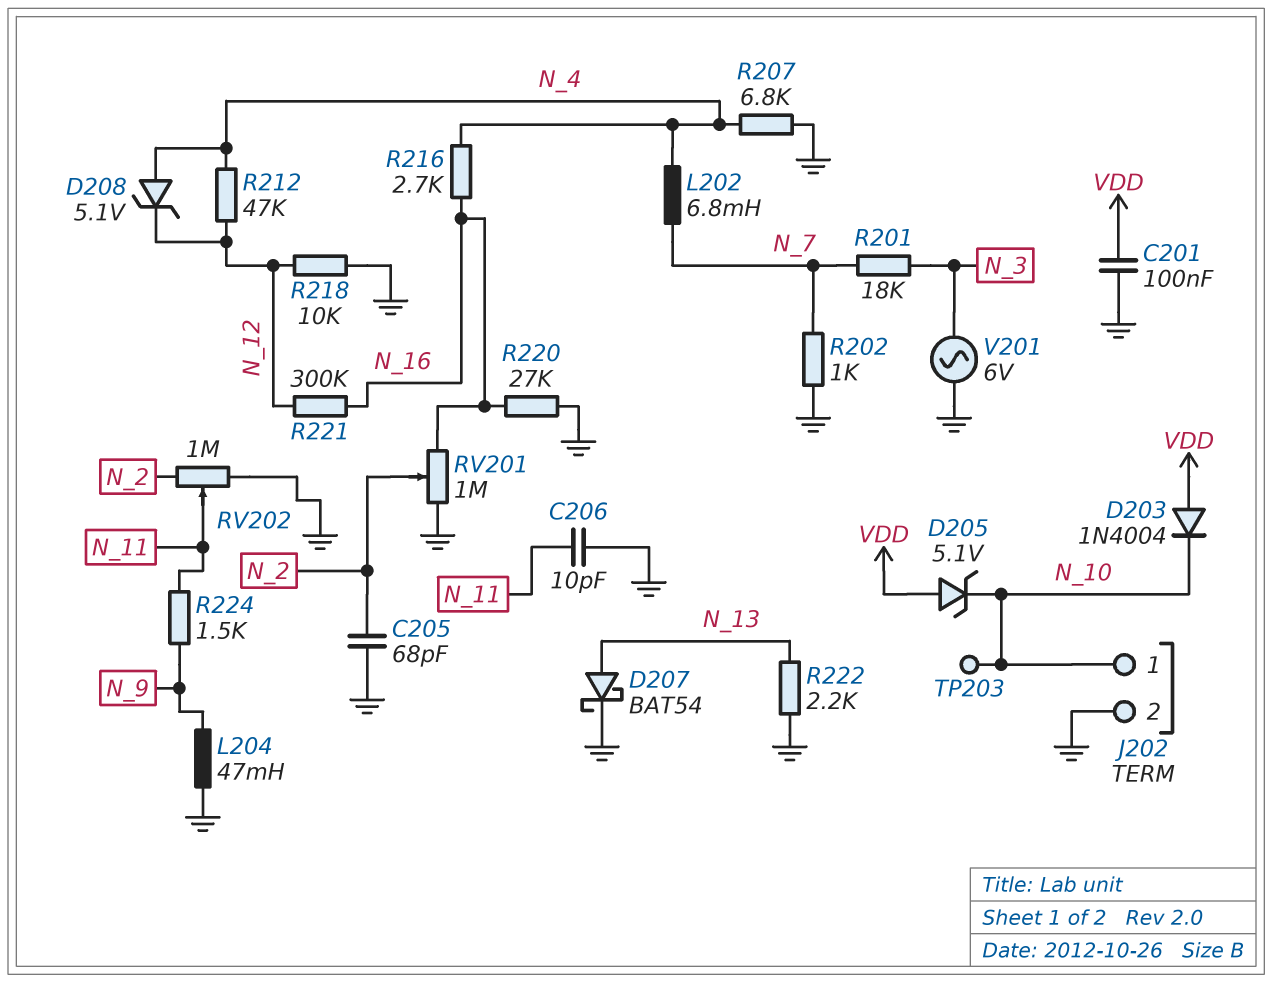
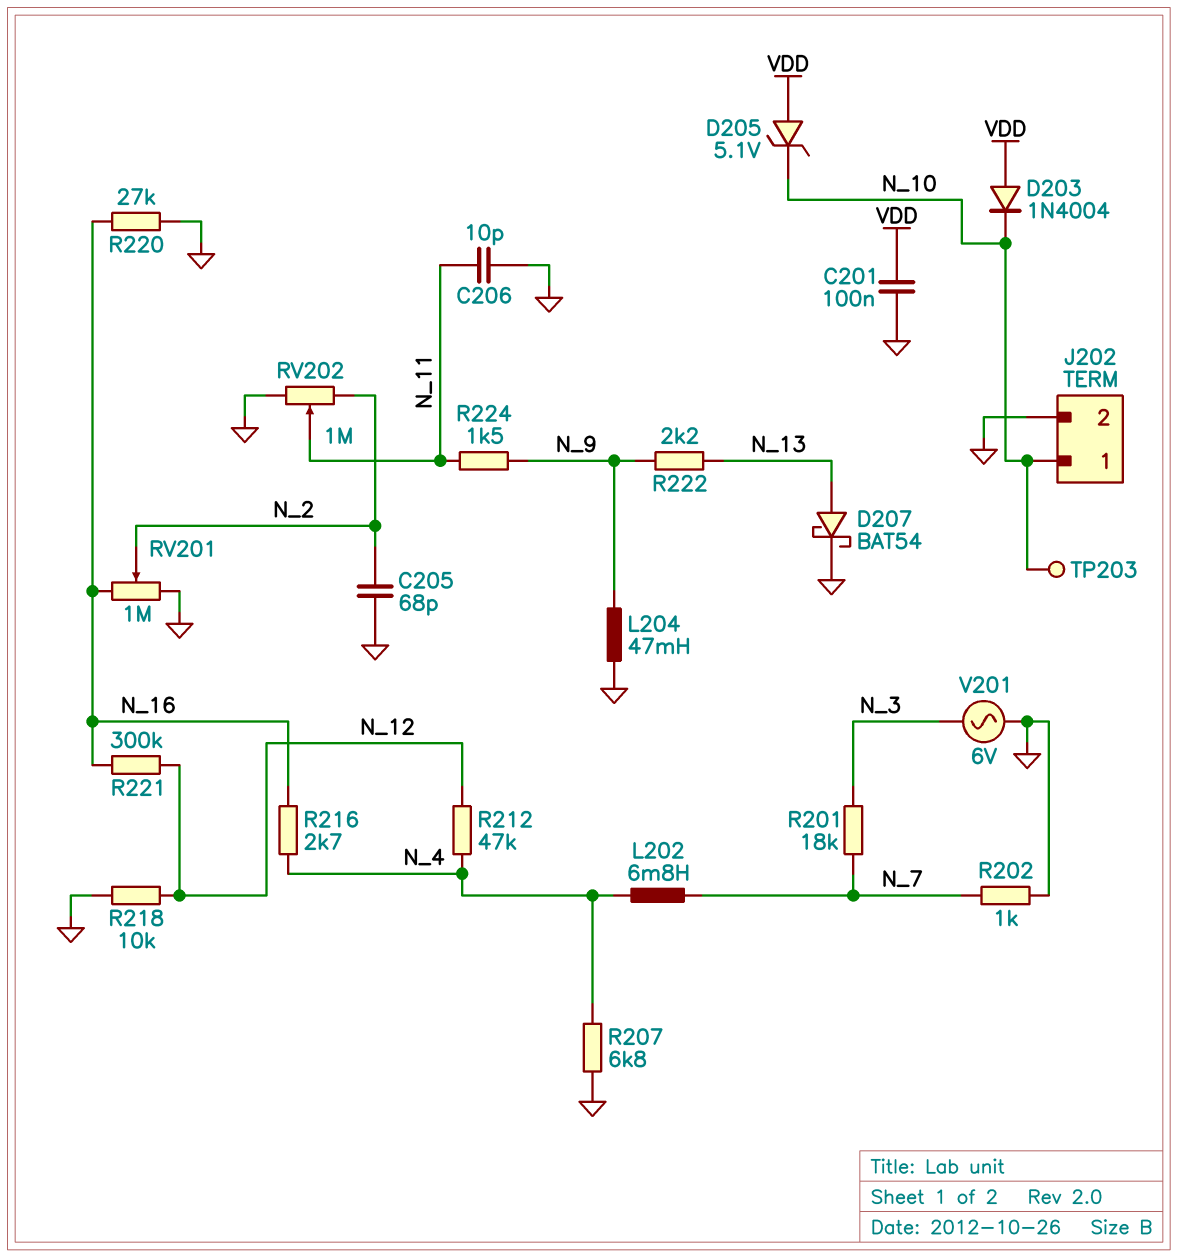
D208: zener 5.1V (A N_4, K N_12) -> none
R222: 2.2k (GND, N_13) -> 2.2k (N_9, N_13)

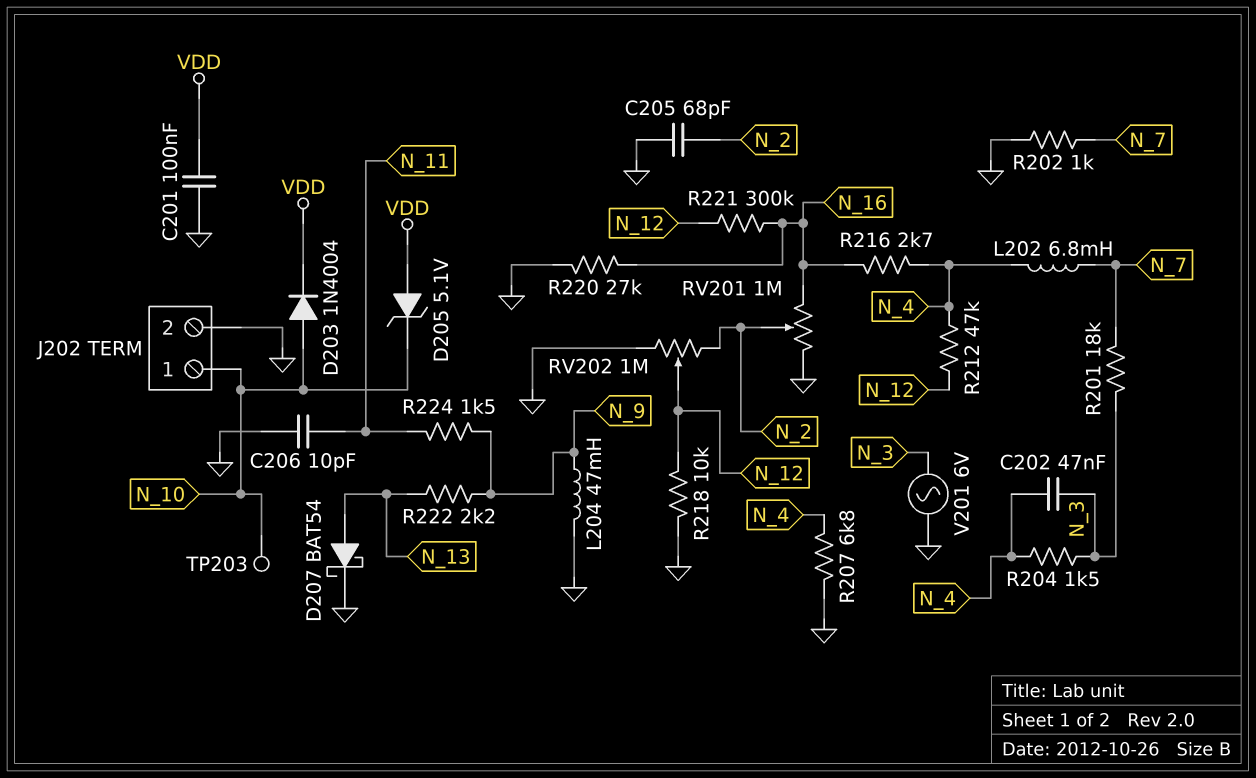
C202: none -> 47nF (N_3, N_4)
D203: diode 1N4004 (A VDD, K N_10) -> diode 1N4004 (A N_10, K VDD)
R204: none -> 1.5k (N_3, N_4)
RV202: 1M (GND, N_2, wiper N_11) -> 1M (GND, N_2, wiper N_12)

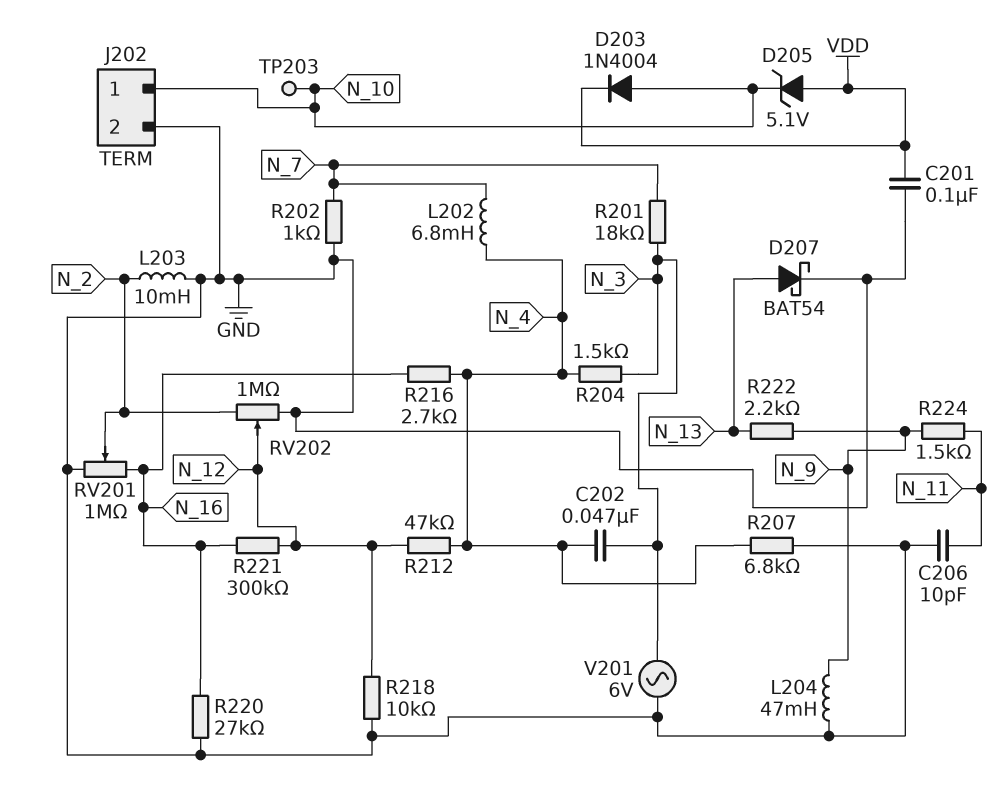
C205: 68pF (GND, N_2) -> none
L203: none -> 10mH (GND, N_2)

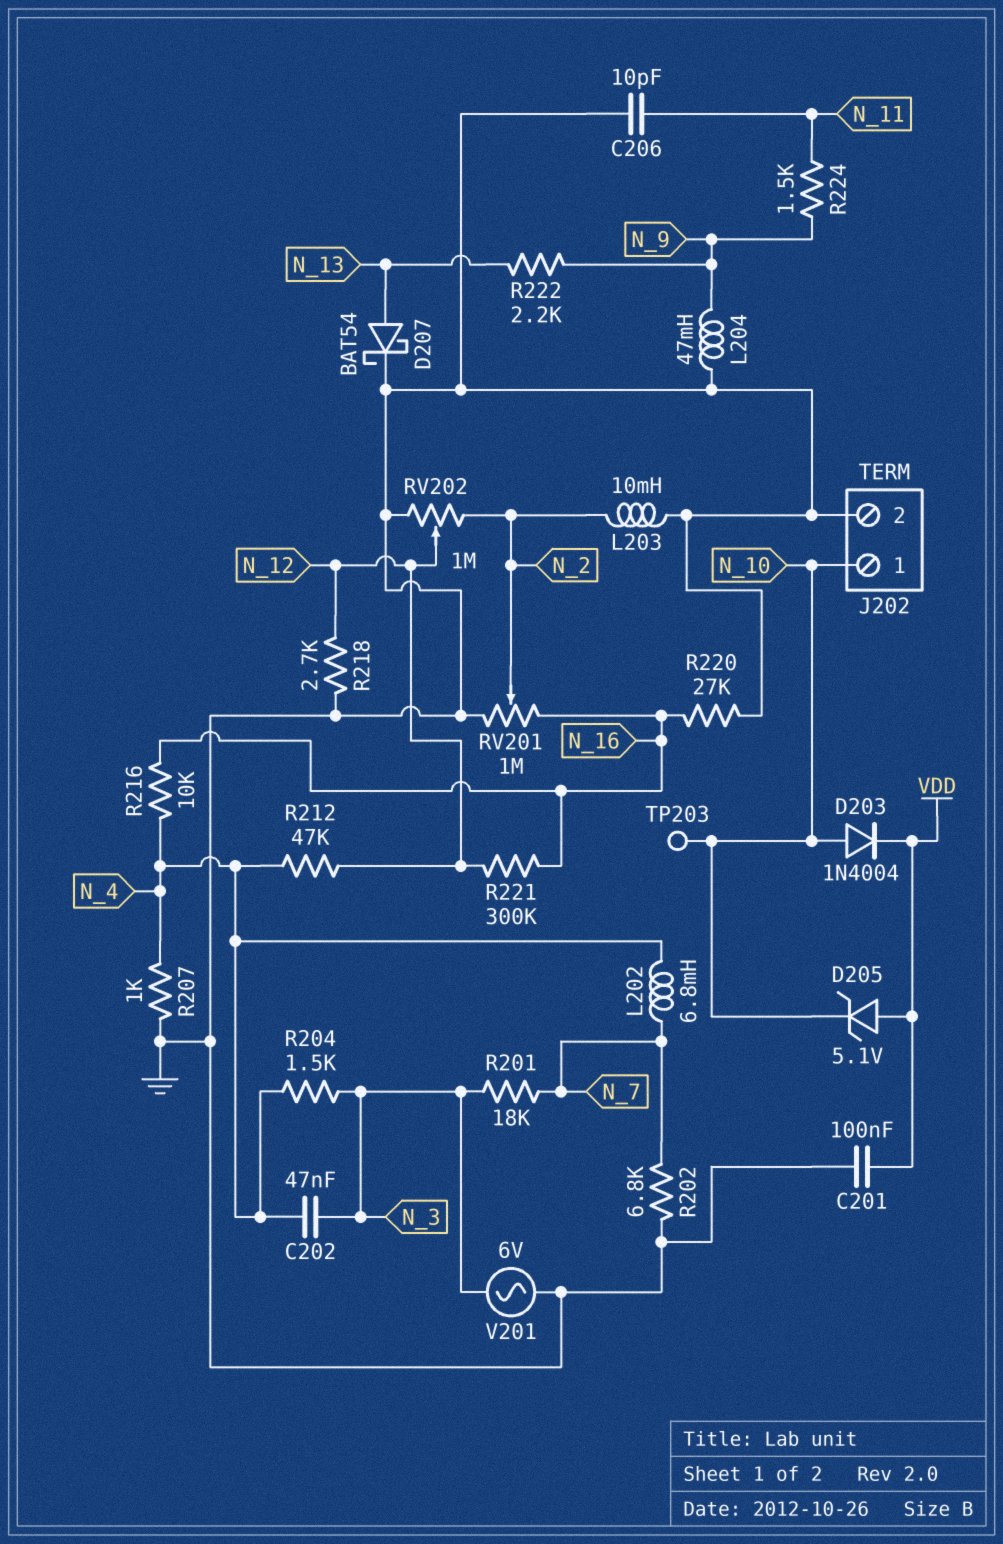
R202: 1k (GND, N_7) -> 6.8k (GND, N_7)
R207: 6.8k (GND, N_4) -> 1k (GND, N_4)
R216: 2.7k (N_4, N_16) -> 10k (N_4, N_16)
R218: 10k (GND, N_12) -> 2.7k (GND, N_12)

